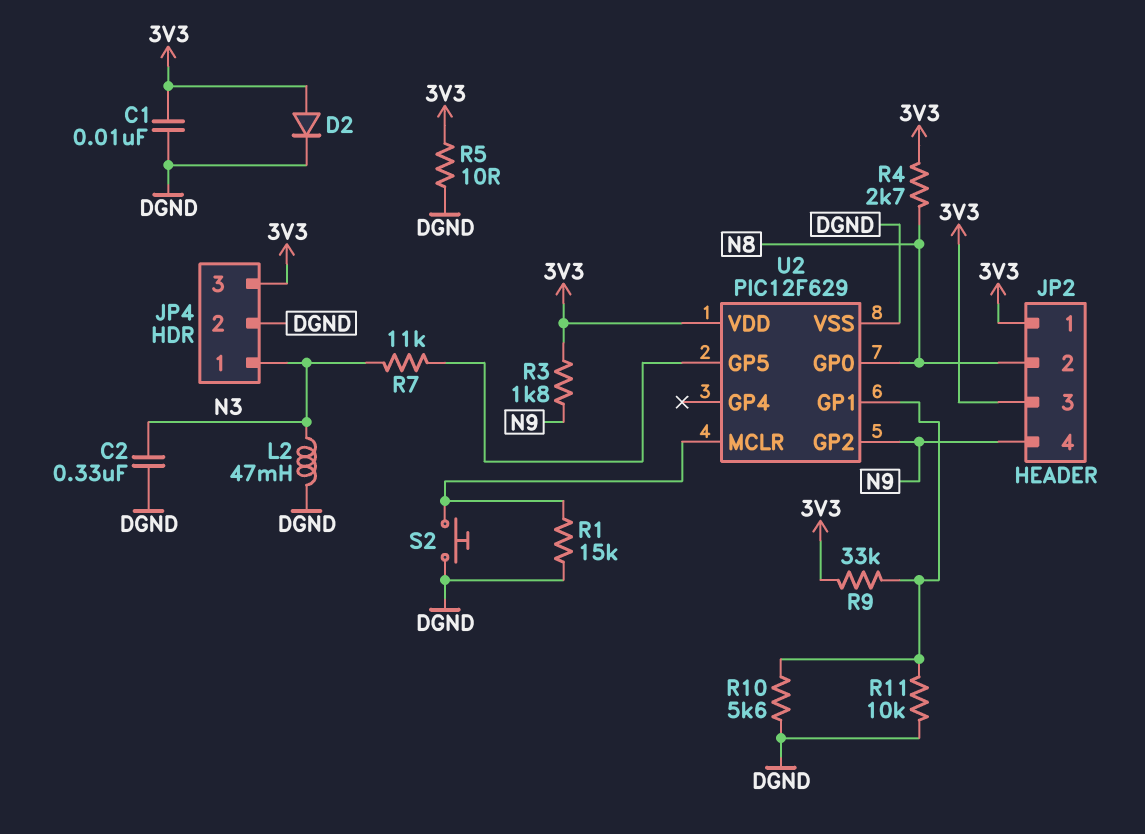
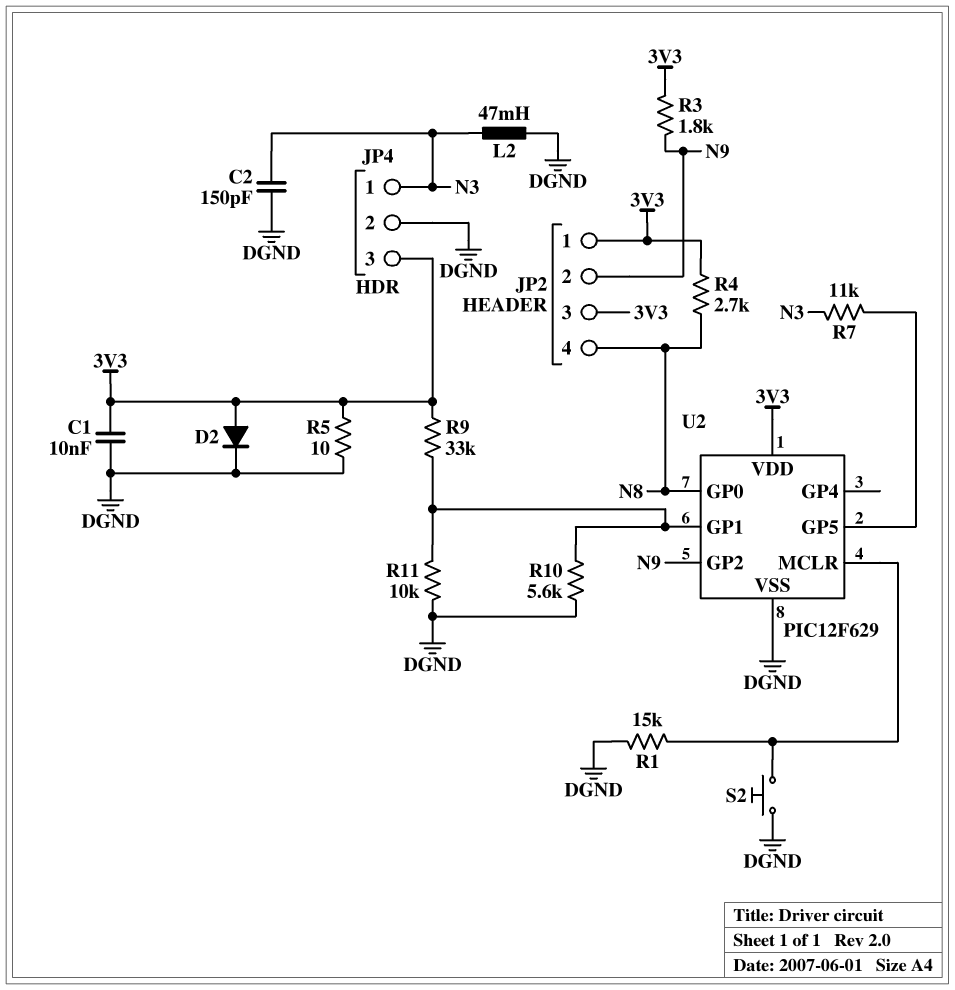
C2: 330nF (DGND, N3) -> 150pF (DGND, N3)
JP2 pin 2: N8 -> N9
JP2 pin 4: N9 -> N8

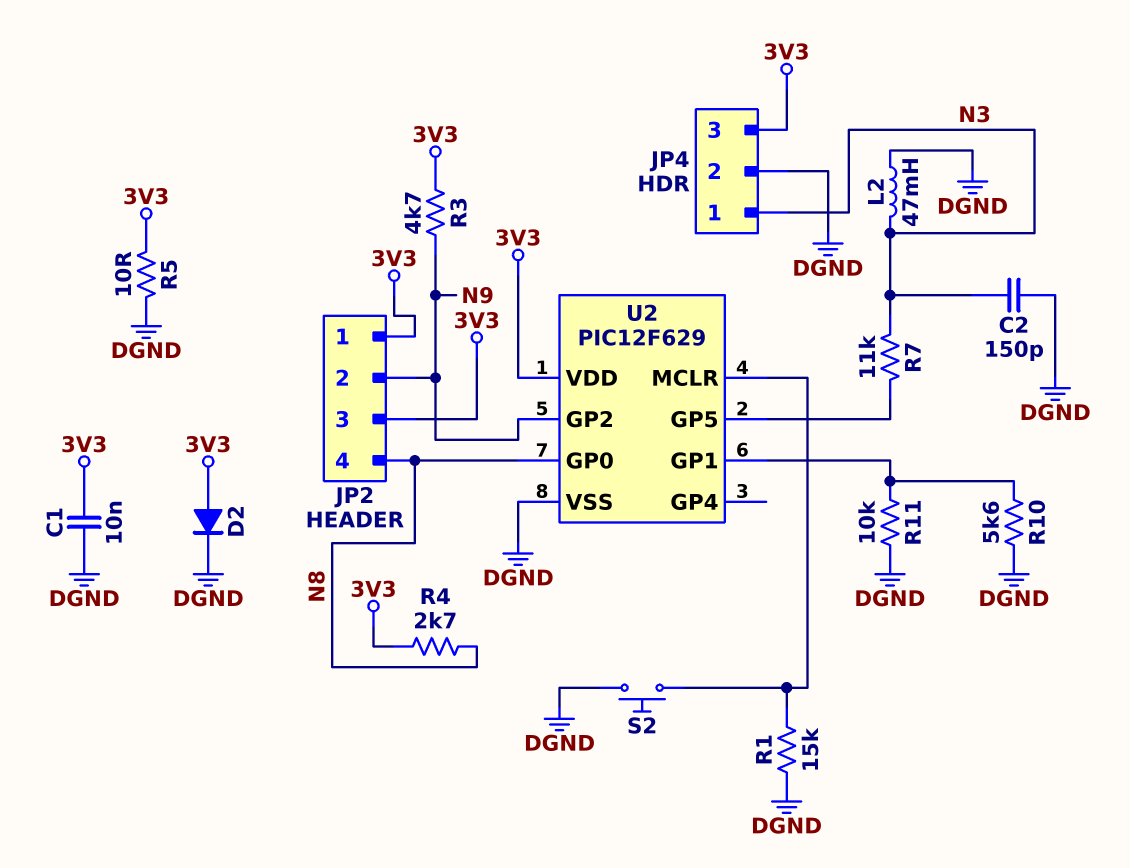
R3: 1.8k (3V3, N9) -> 4.7k (3V3, N9)
R9: 33k (3V3, U2/GP1) -> none

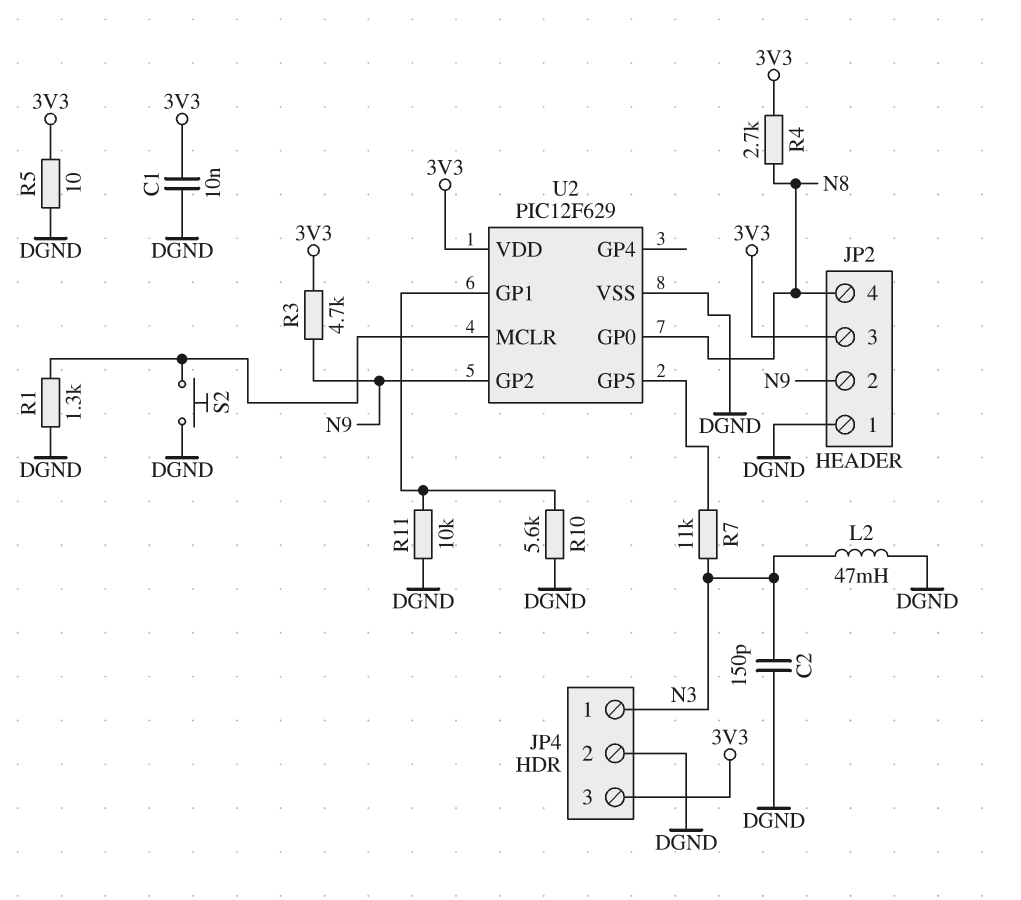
D2: diode (A 3V3, K DGND) -> none
JP2 pin 1: 3V3 -> DGND
R1: 15k (DGND, U2/MCLR) -> 1.3k (DGND, U2/MCLR)

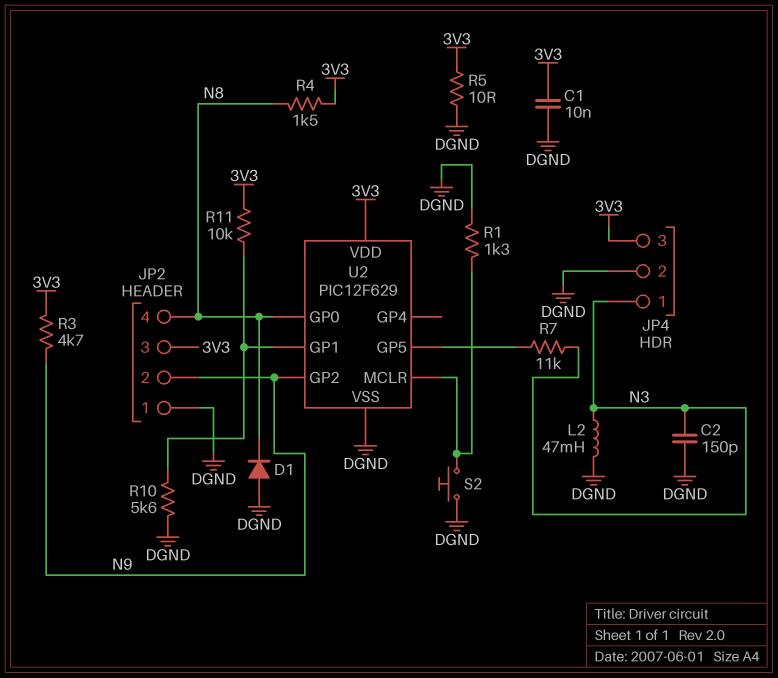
D1: none -> diode (A DGND, K N8)
R4: 2.7k (3V3, N8) -> 1.5k (3V3, N8)
R11: 10k (DGND, U2/GP1) -> 10k (3V3, U2/GP1)

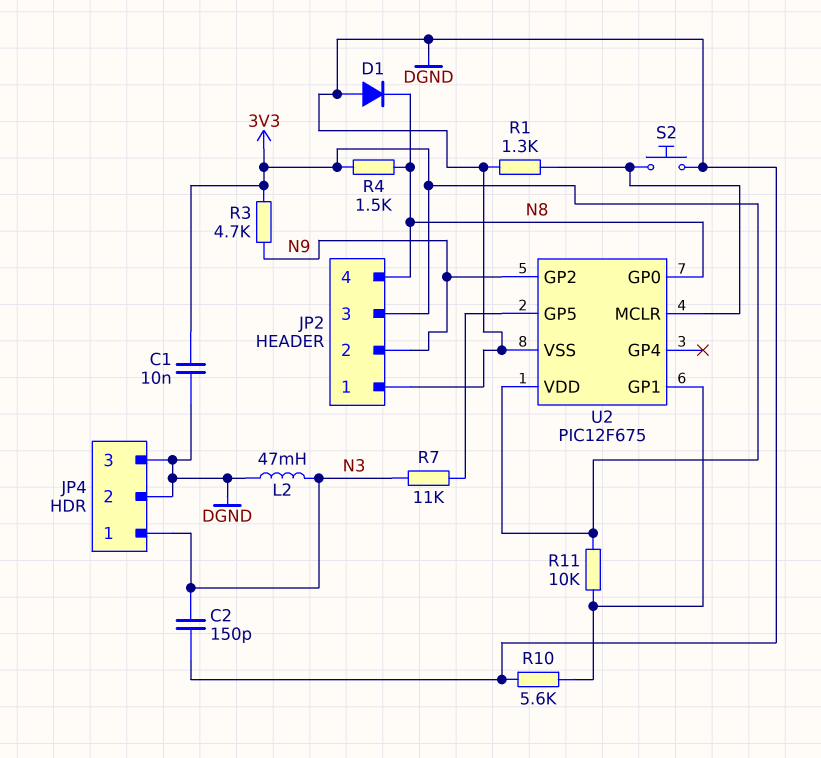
JP4 pin 3: 3V3 -> DGND
R5: 10 (3V3, DGND) -> none
U2: PIC12F629 -> PIC12F675

